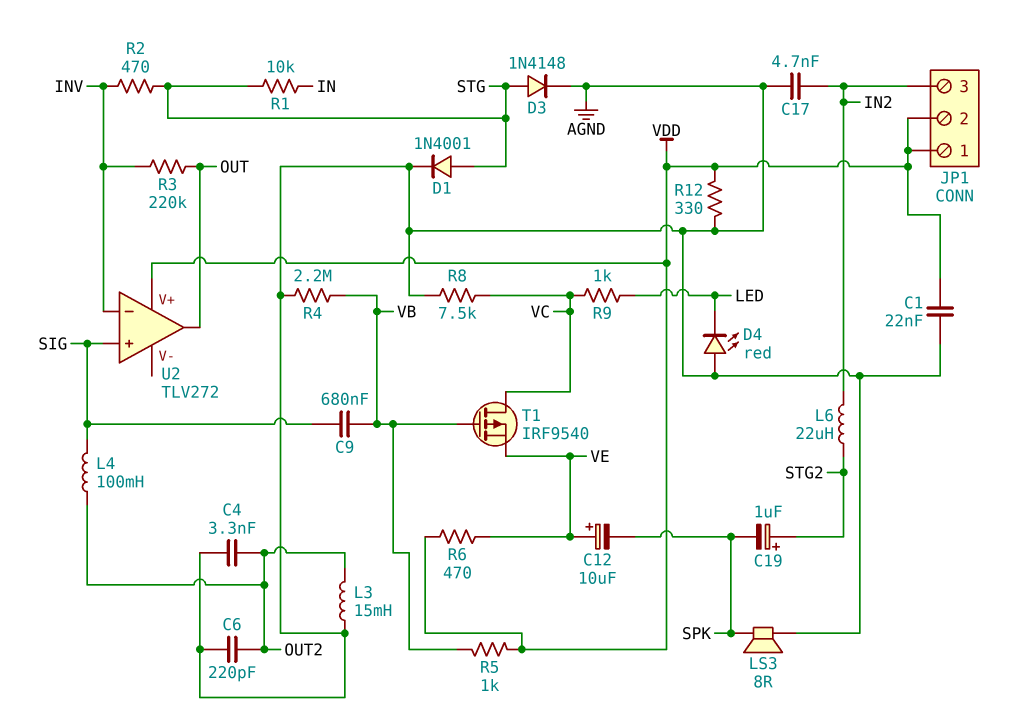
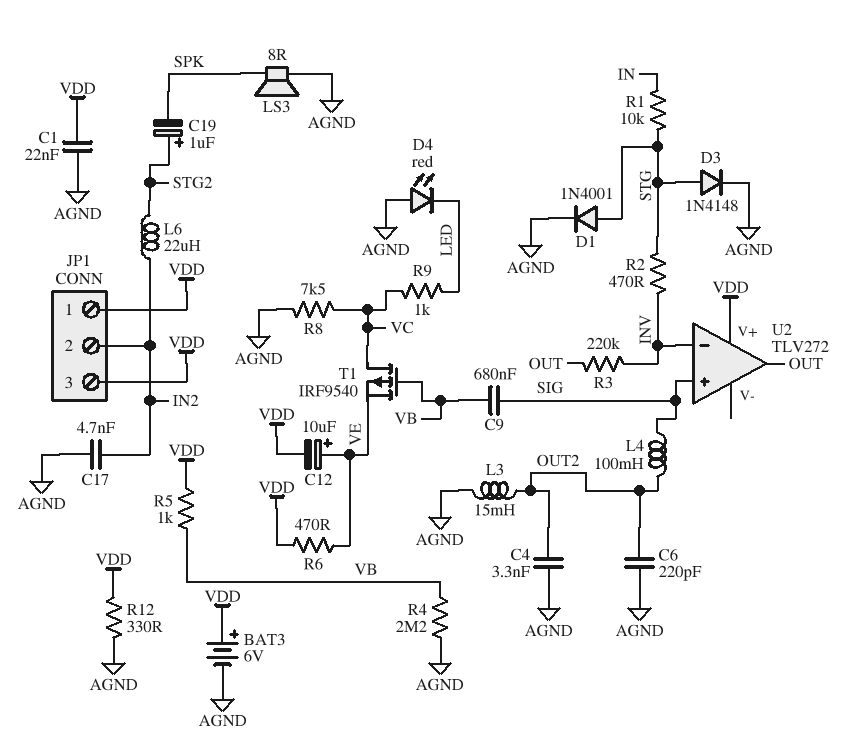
BAT3: none -> 6V (plus VDD, minus AGND)
C12: 10uF (plus VE, minus SPK) -> 10uF (plus VE, minus VDD)
JP1 pin 2: VDD -> IN2
JP1 pin 3: IN2 -> VDD

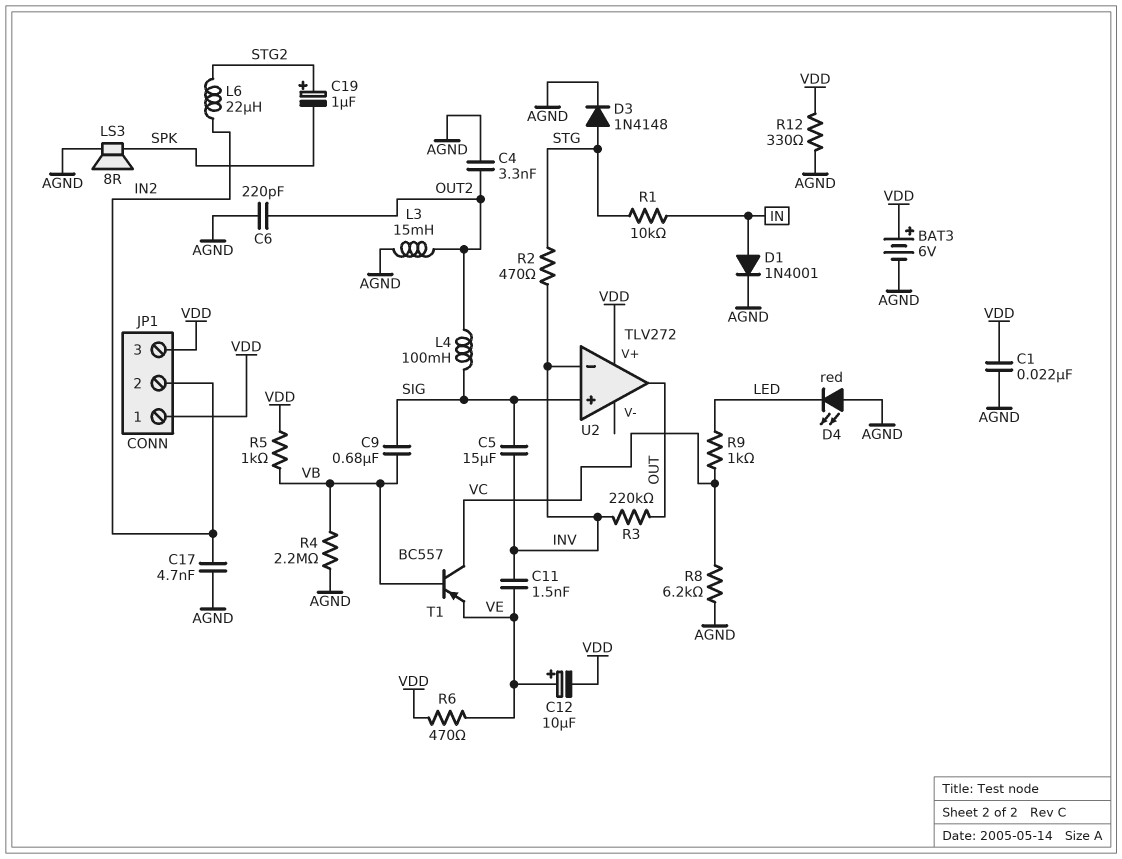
C5: none -> 15uF (INV, SIG)
C11: none -> 1.5nF (INV, VE)
D1: diode 1N4001 (A STG, K AGND) -> diode 1N4001 (A IN, K AGND)
R8: 7.5k (AGND, VC) -> 6.2k (AGND, VC)
T1: PMOS IRF9540 (G VB, D VC, S VE) -> PNP BC557 (B VB, C VC, E VE)

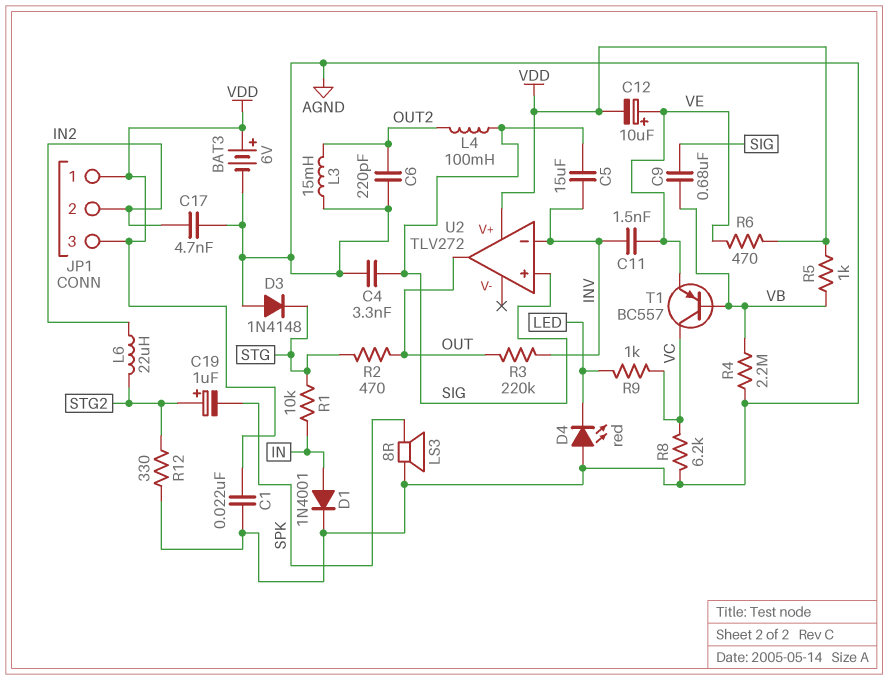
C4: 3.3nF (AGND, OUT2) -> 3.3nF (AGND, SIG)
D3: diode 1N4148 (A STG, K AGND) -> diode 1N4148 (A AGND, K STG)
R2: 470 (INV, STG) -> 470 (OUT, STG)
R12: 330 (AGND, VDD) -> 330 (AGND, STG2)

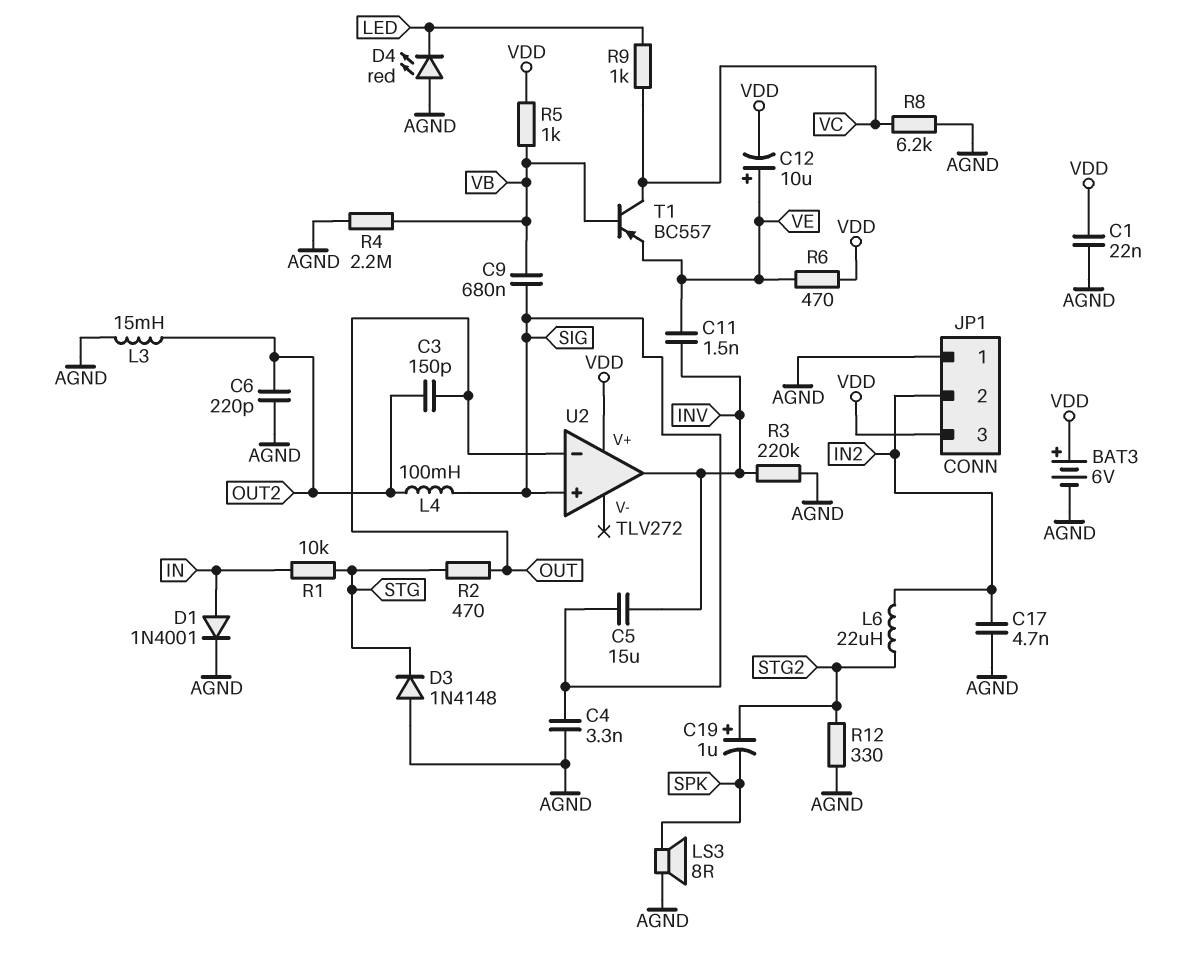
C3: none -> 150pF (OUT, OUT2)
JP1 pin 1: VDD -> AGND
R3: 220k (INV, OUT) -> 220k (AGND, INV)
U2 pin in-: INV -> OUT
U2 pin out: OUT -> INV

